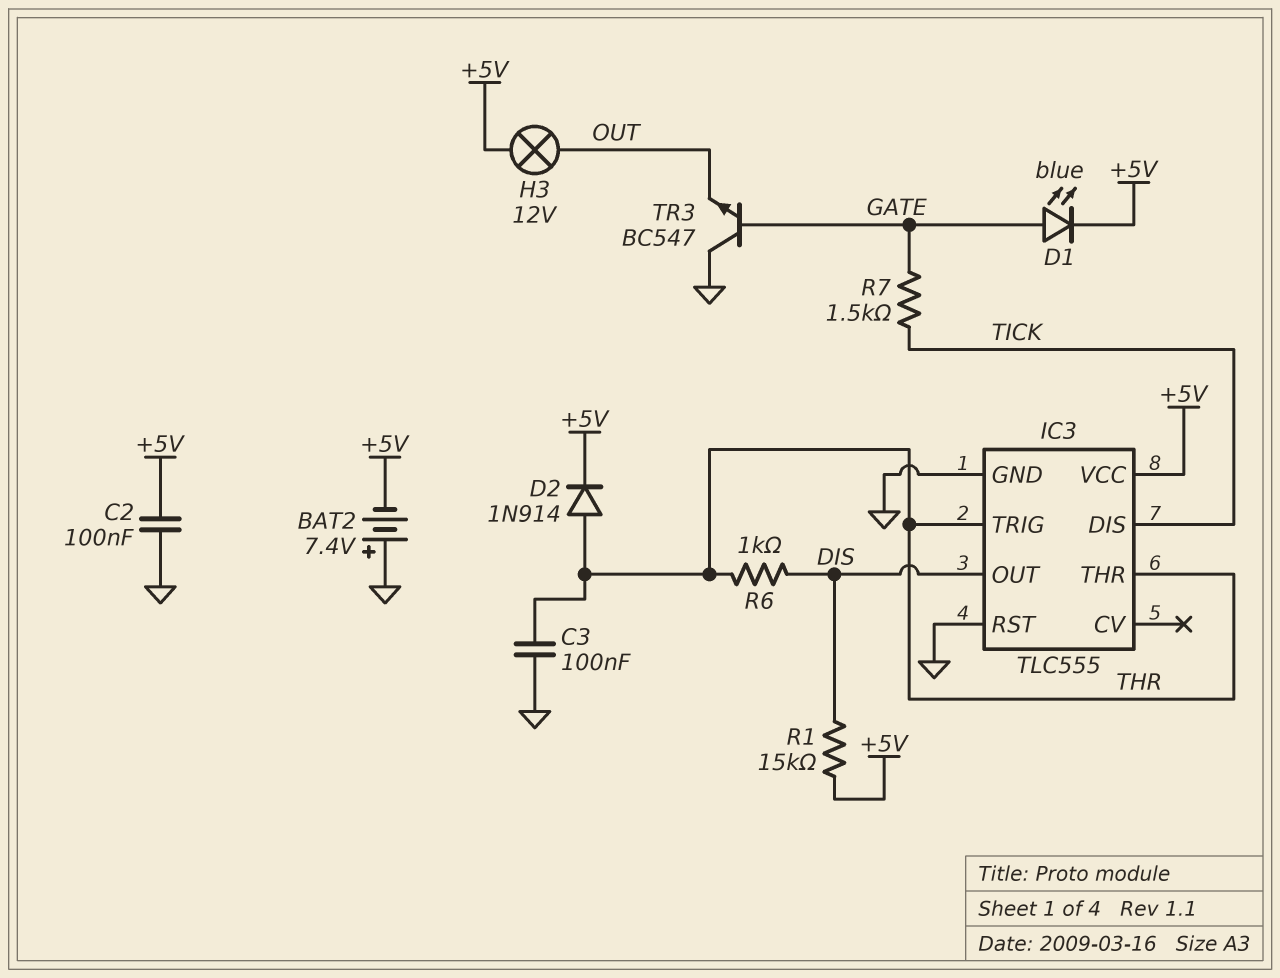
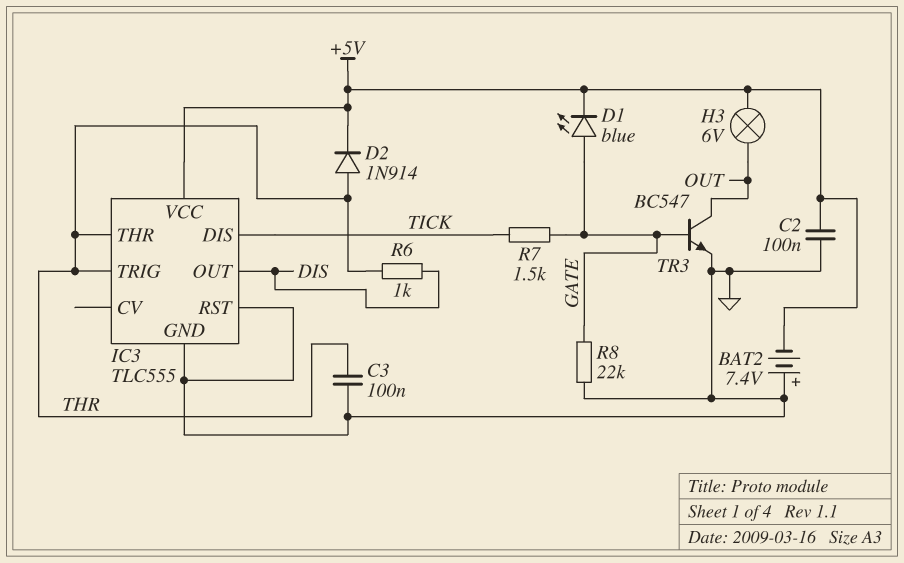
H3: lamp 12V (+5V, OUT) -> lamp 6V (+5V, OUT)
R1: 15k (+5V, DIS) -> none
R8: none -> 22k (GATE, GND)
TR3: NPN BC547 (B GATE, C GND, E OUT) -> NPN BC547 (B GATE, C OUT, E GND)

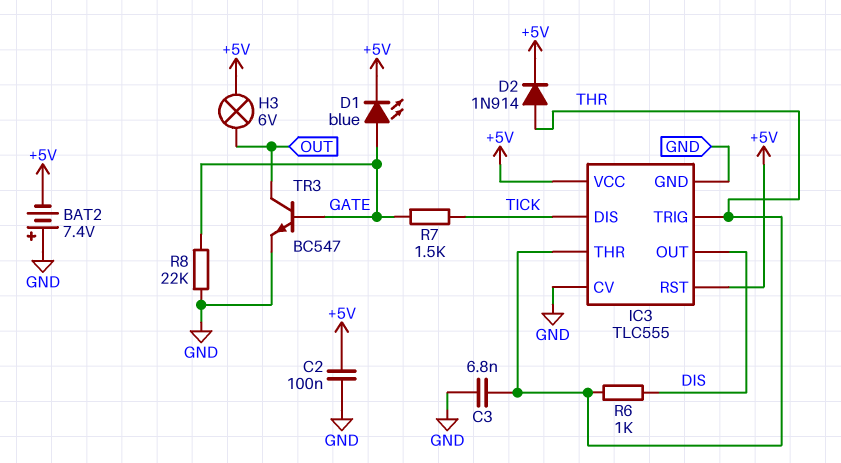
C3: 100nF (GND, THR) -> 6.8nF (GND, THR)
IC3 pin CV: none -> GND
IC3 pin RST: GND -> +5V

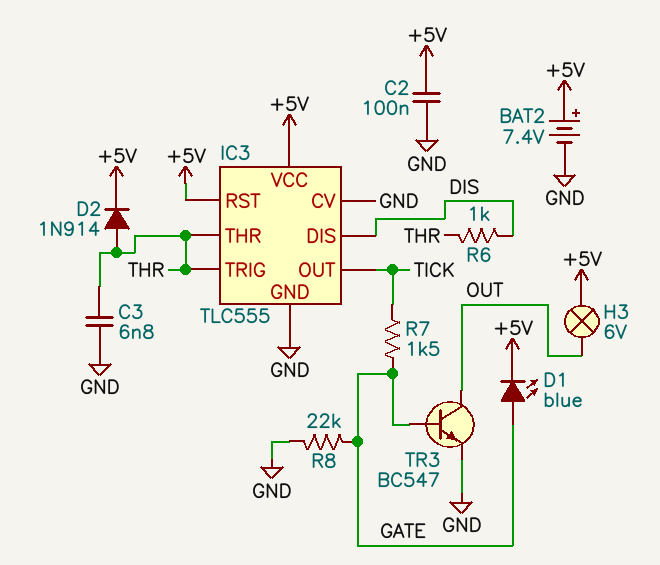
BAT2: 7.4V (plus GND, minus +5V) -> 7.4V (plus +5V, minus GND)
IC3 pin DIS: TICK -> DIS
IC3 pin OUT: DIS -> TICK

